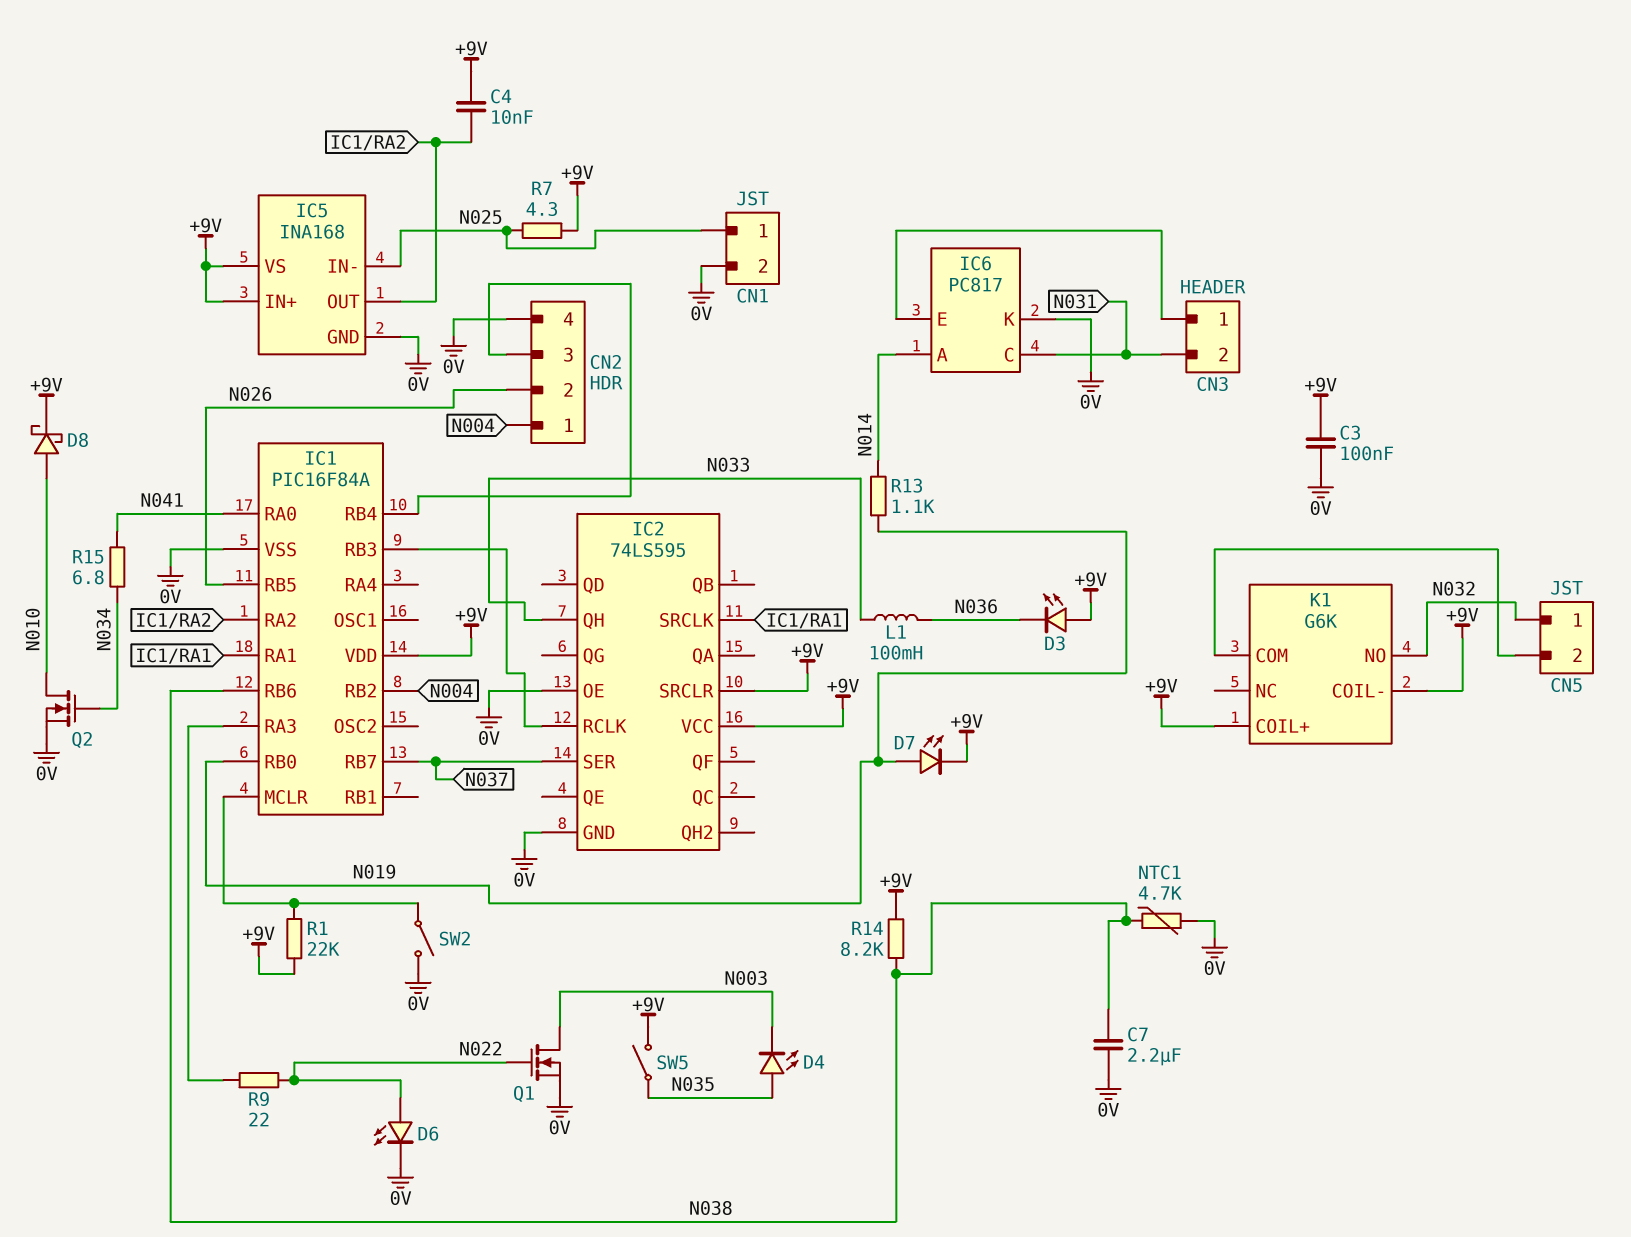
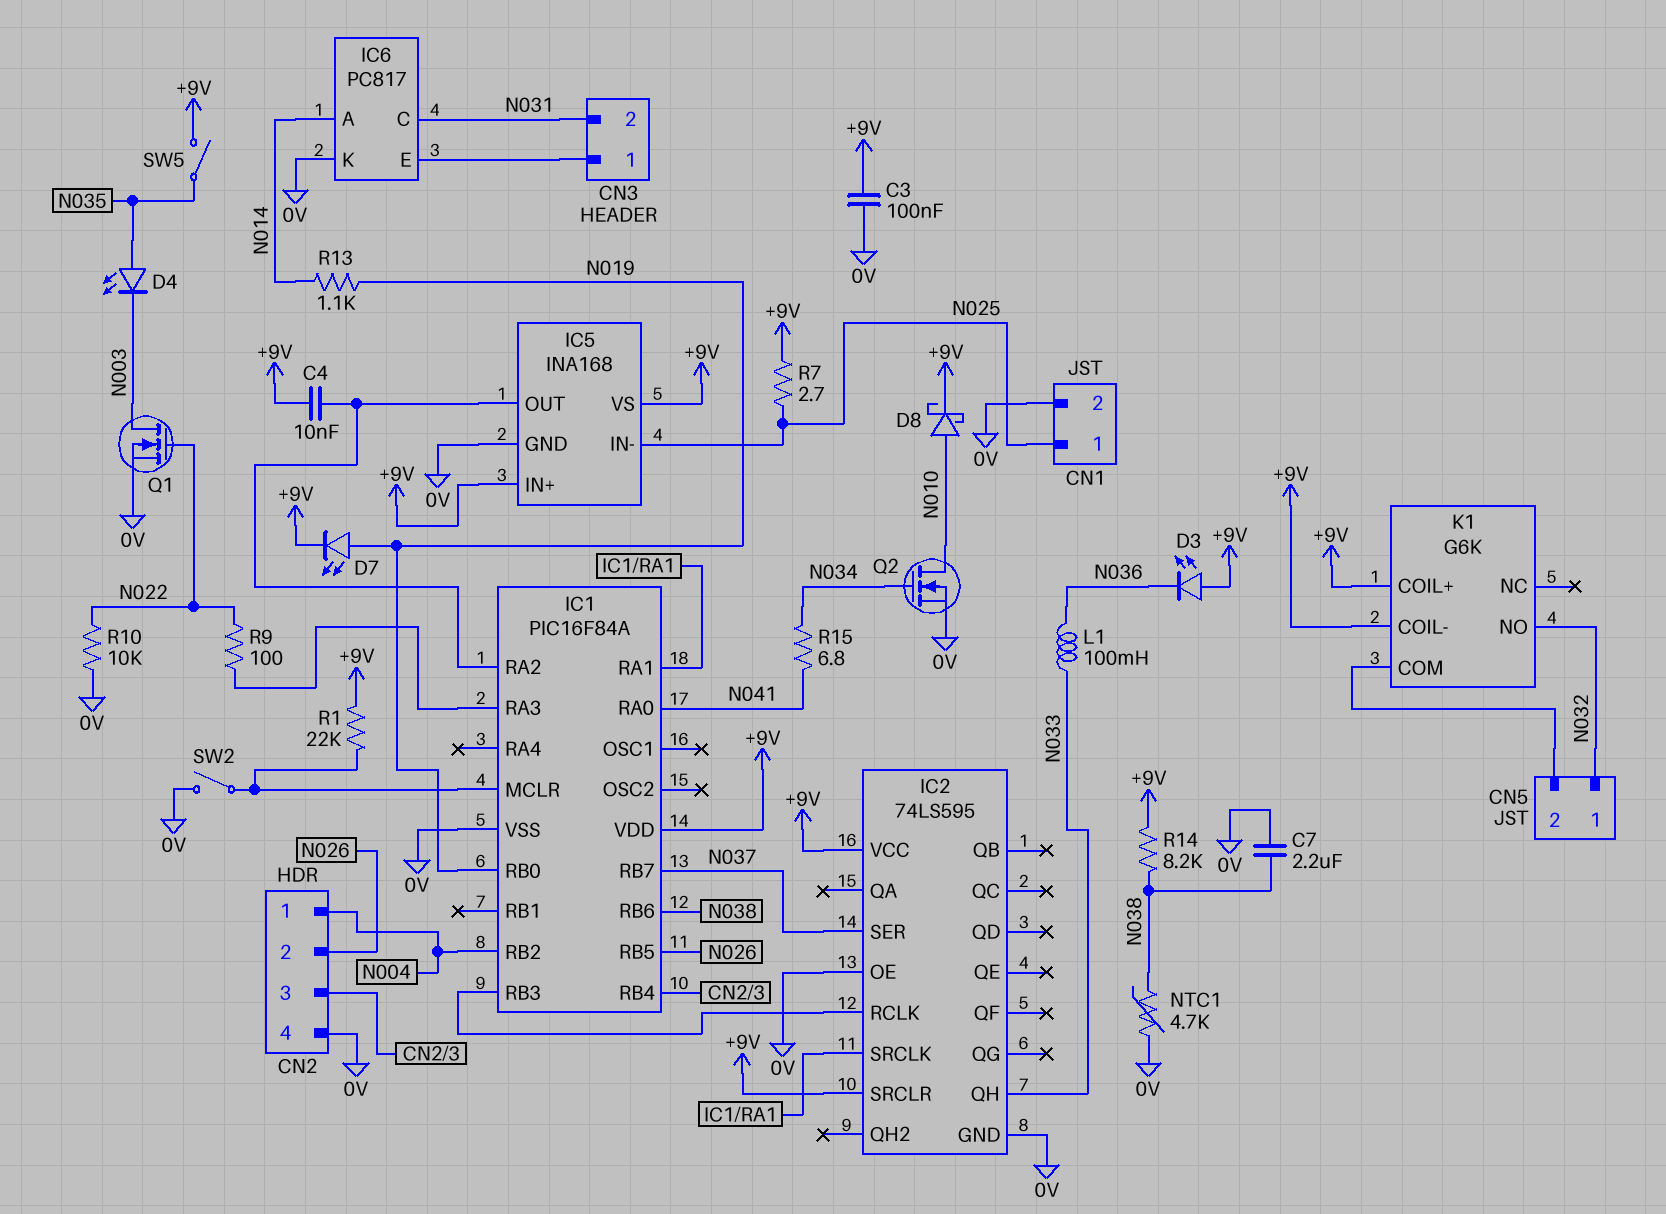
D6: LED (A N022, K 0V) -> none
R7: 4.3 (+9V, N025) -> 2.7 (+9V, N025)
R9: 22 (IC1/RA3, N022) -> 100 (IC1/RA3, N022)
R10: none -> 10k (0V, N022)

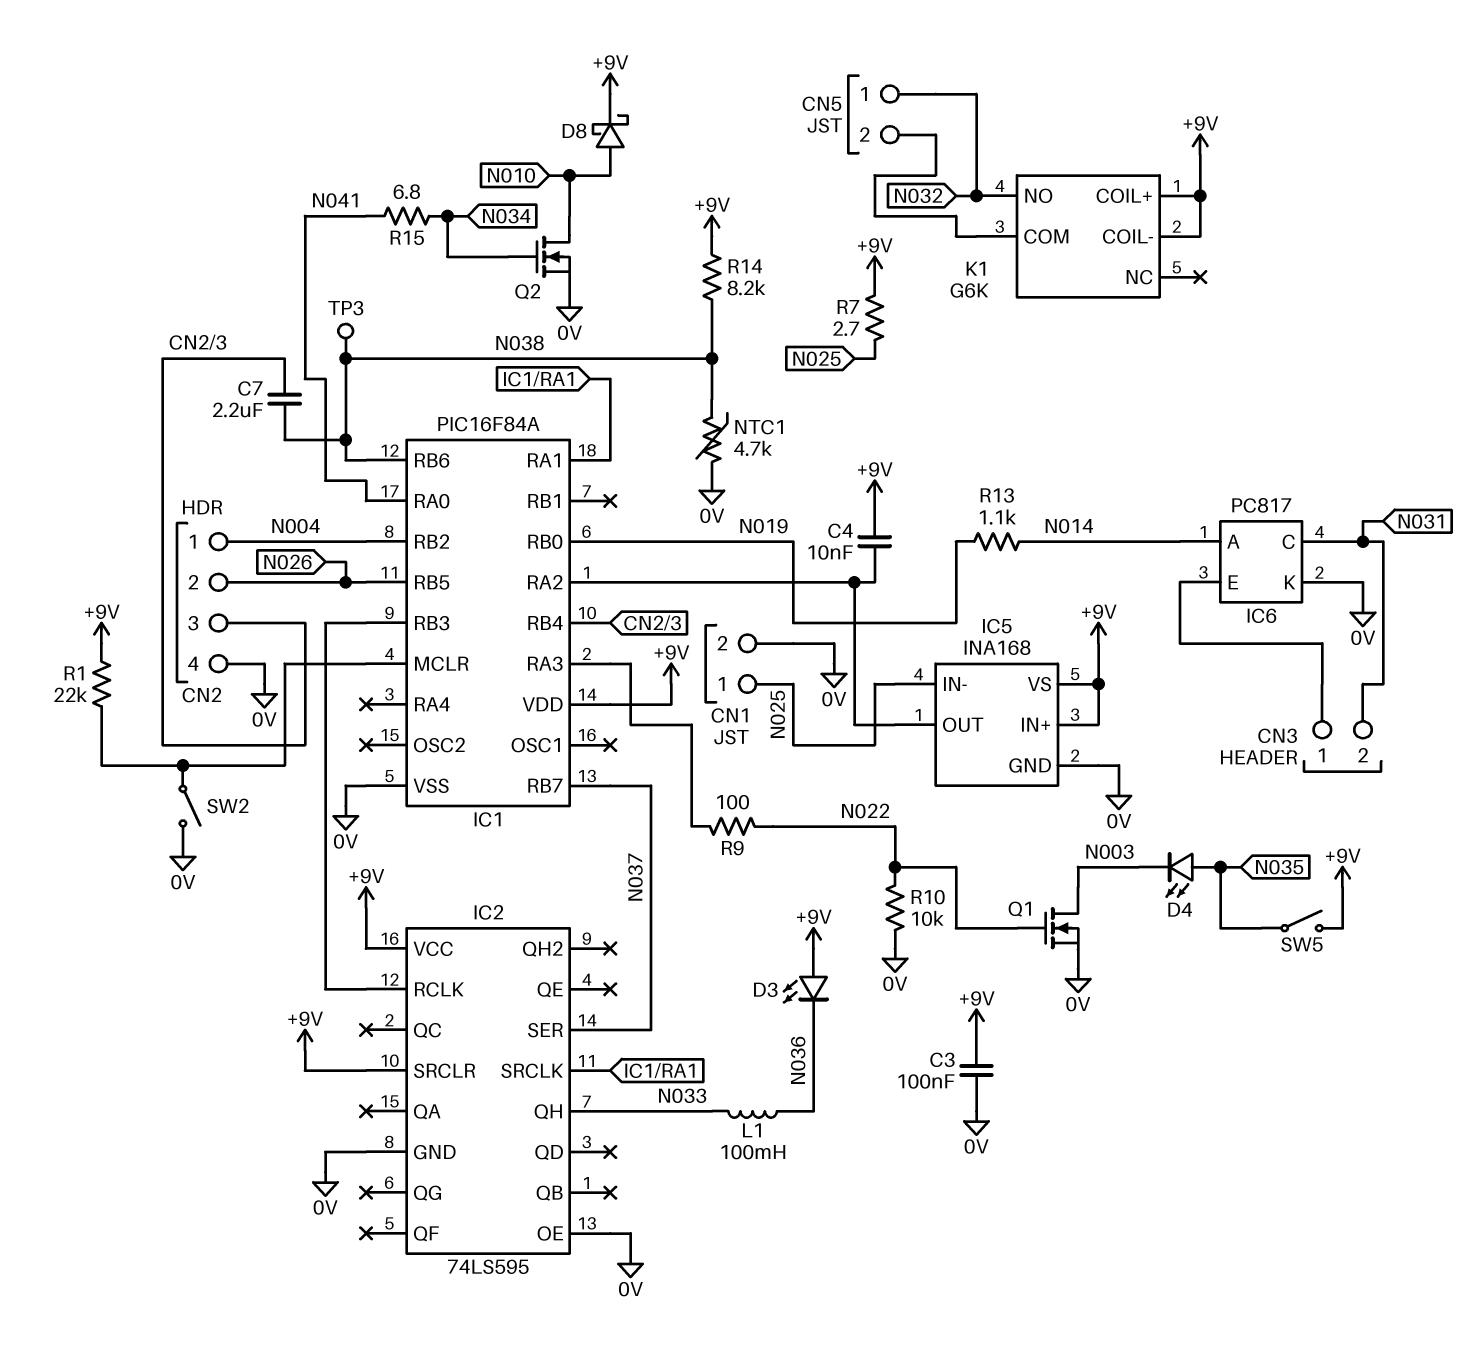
C7: 2.2uF (0V, N038) -> 2.2uF (CN2/3, N038)
D7: LED (A N019, K +9V) -> none
TP3: none -> test point (N038)

